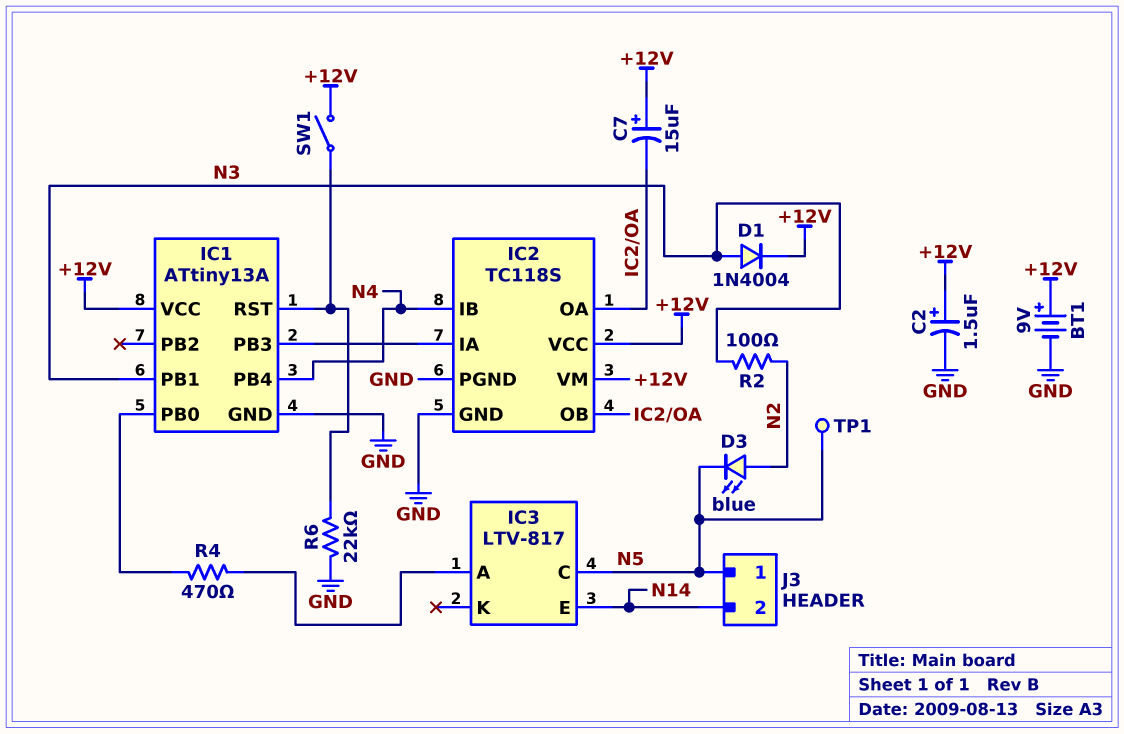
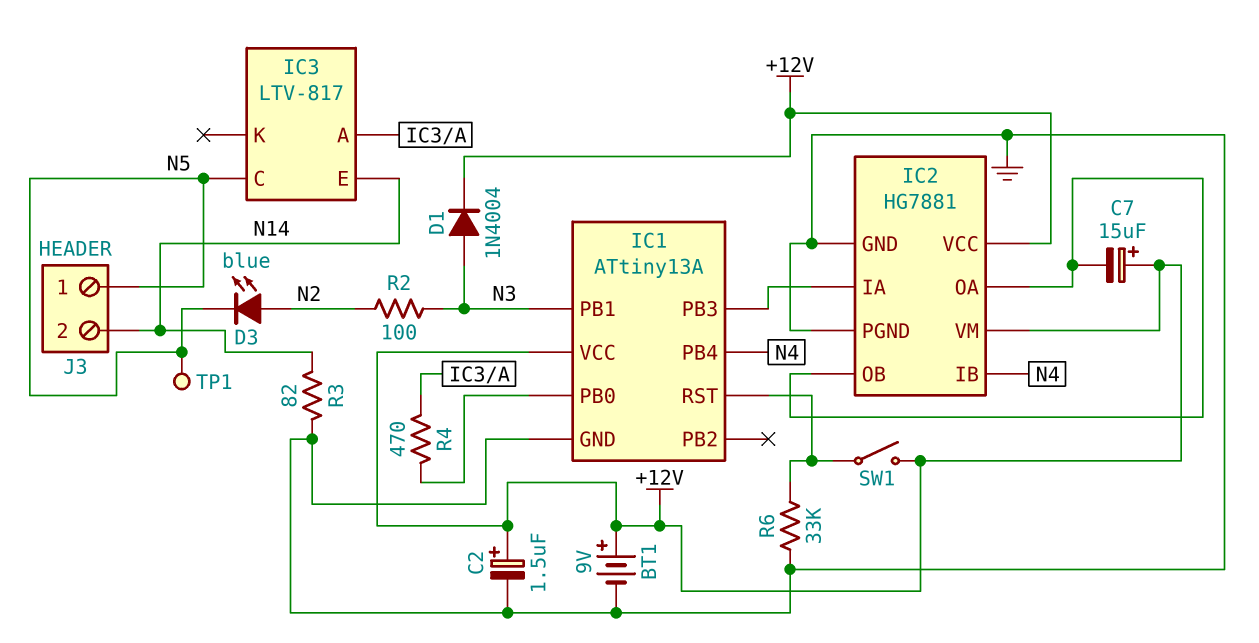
IC2: TC118S -> HG7881
R3: none -> 82 (GND, N14)
R6: 22k (GND, IC1/RST) -> 33k (GND, IC1/RST)

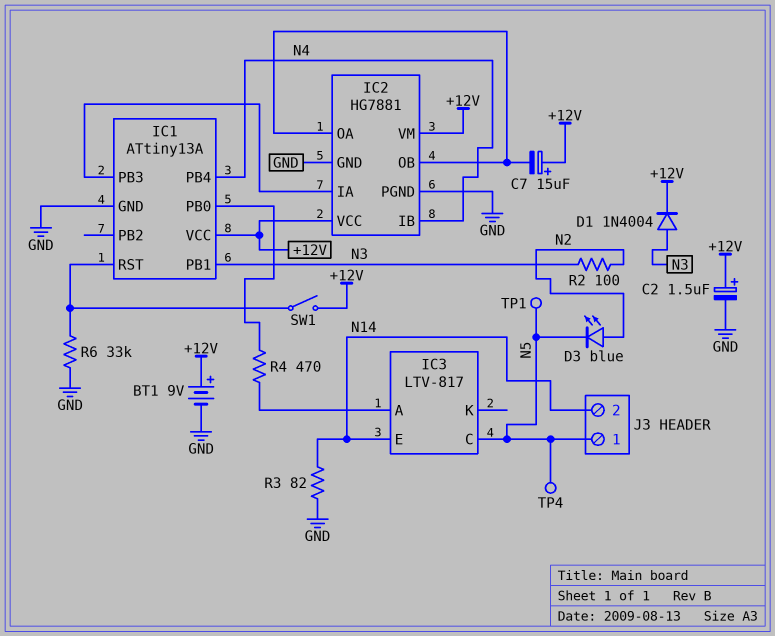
TP4: none -> test point (N5)

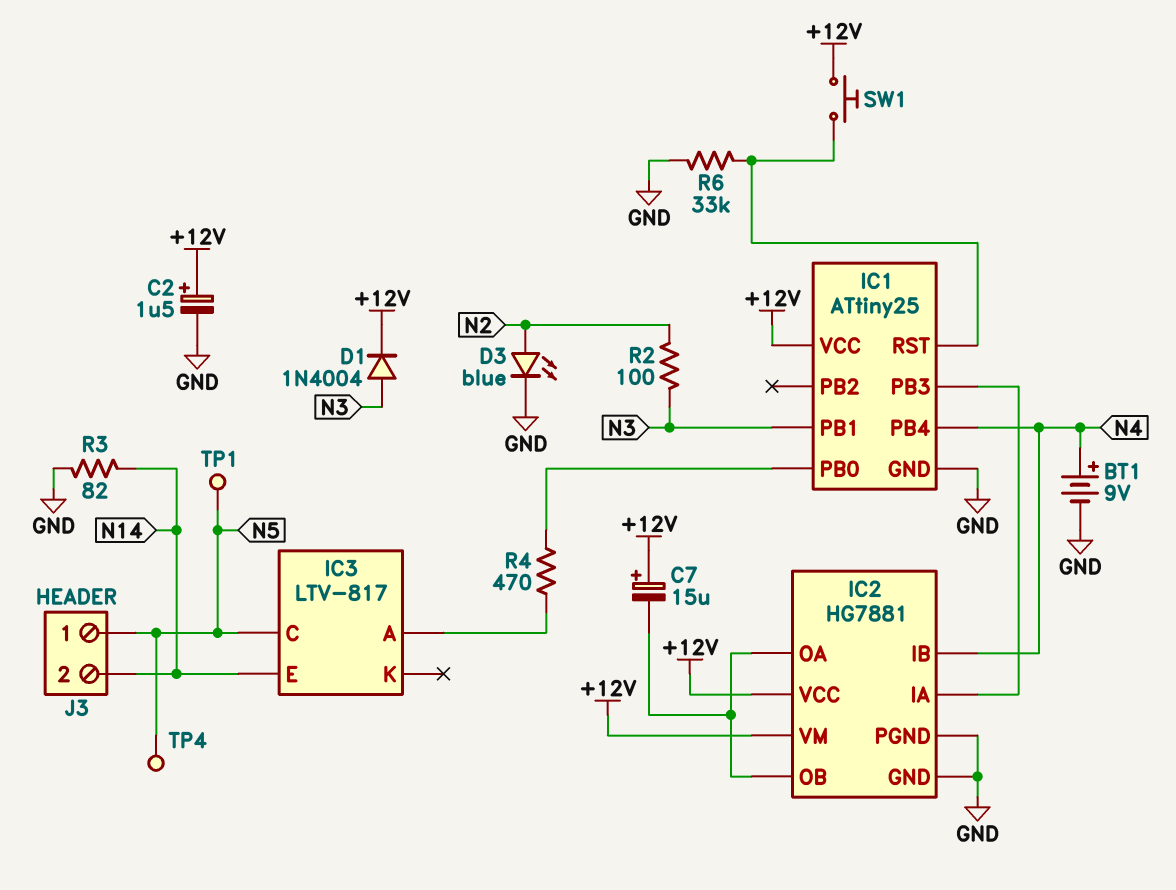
BT1: 9V (plus +12V, minus GND) -> 9V (plus N4, minus GND)
D3: LED blue (A N2, K N5) -> LED blue (A N2, K GND)
IC1: ATtiny13A -> ATtiny25
SW1: switch (+12V, IC1/RST) -> button (+12V, IC1/RST)

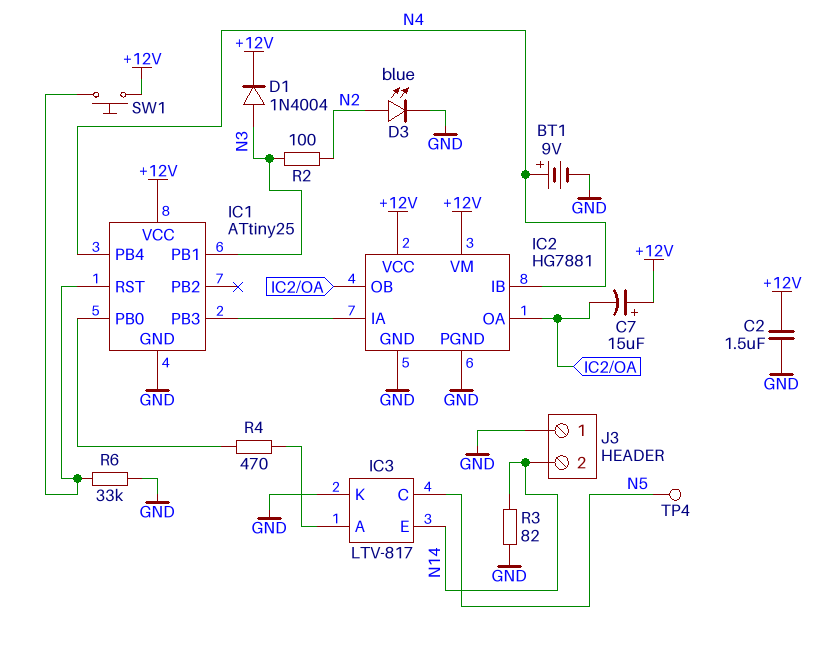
C2: 1.5uF (plus +12V, minus GND) -> 1.5uF (+12V, GND)
IC3 pin K: none -> GND
J3 pin 1: N5 -> GND
TP1: test point (N5) -> none

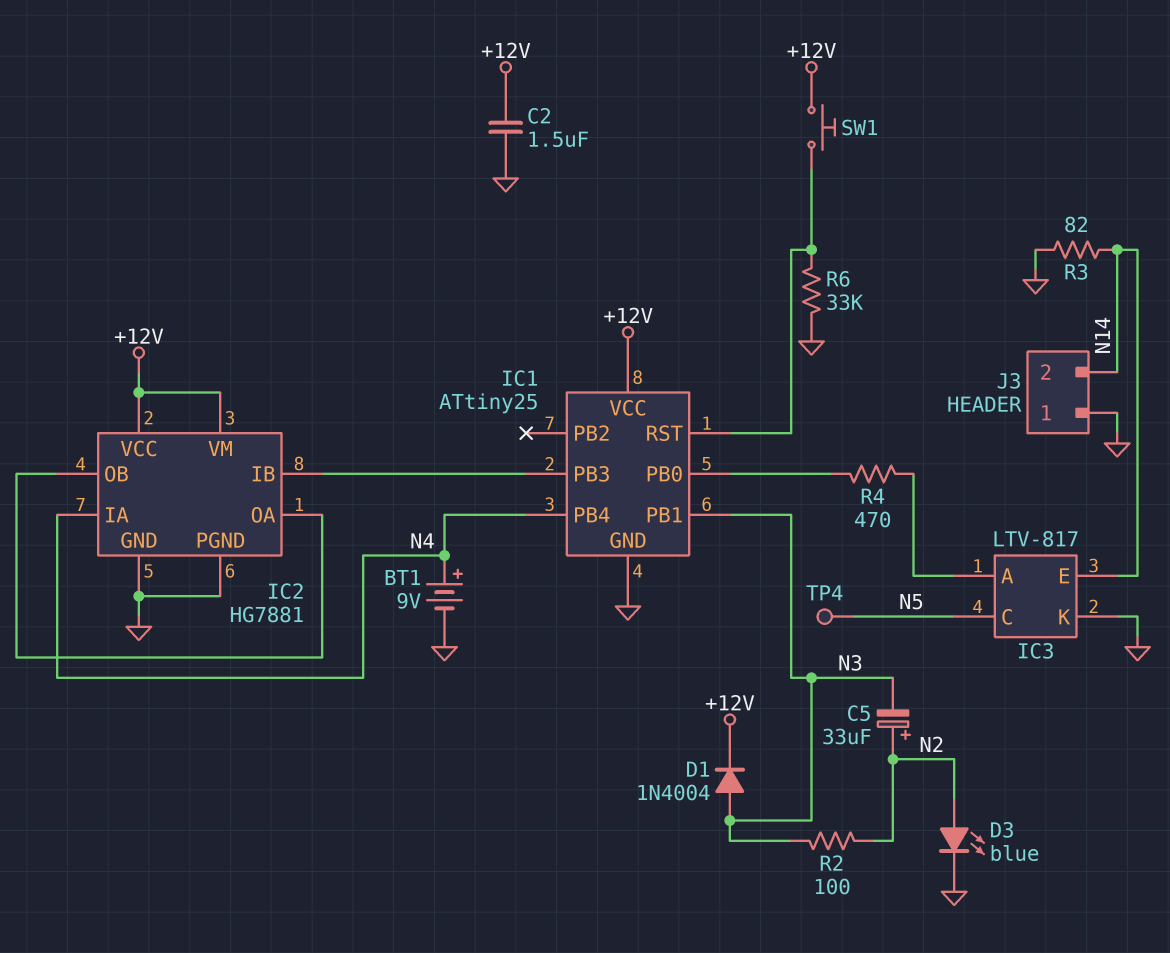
C5: none -> 33uF (plus N2, minus N3)
C7: 15uF (plus +12V, minus IC2/OA) -> none
IC2 pin IA: IC1/PB3 -> N4
IC2 pin IB: N4 -> IC1/PB3

